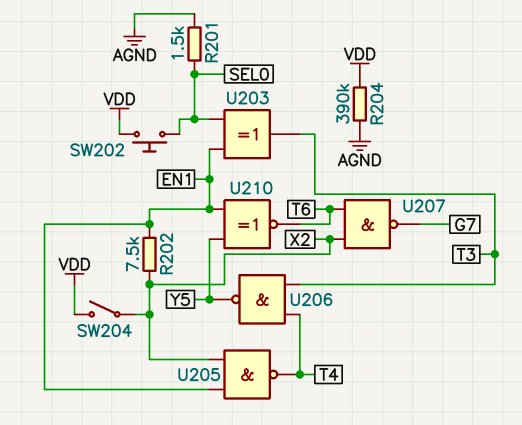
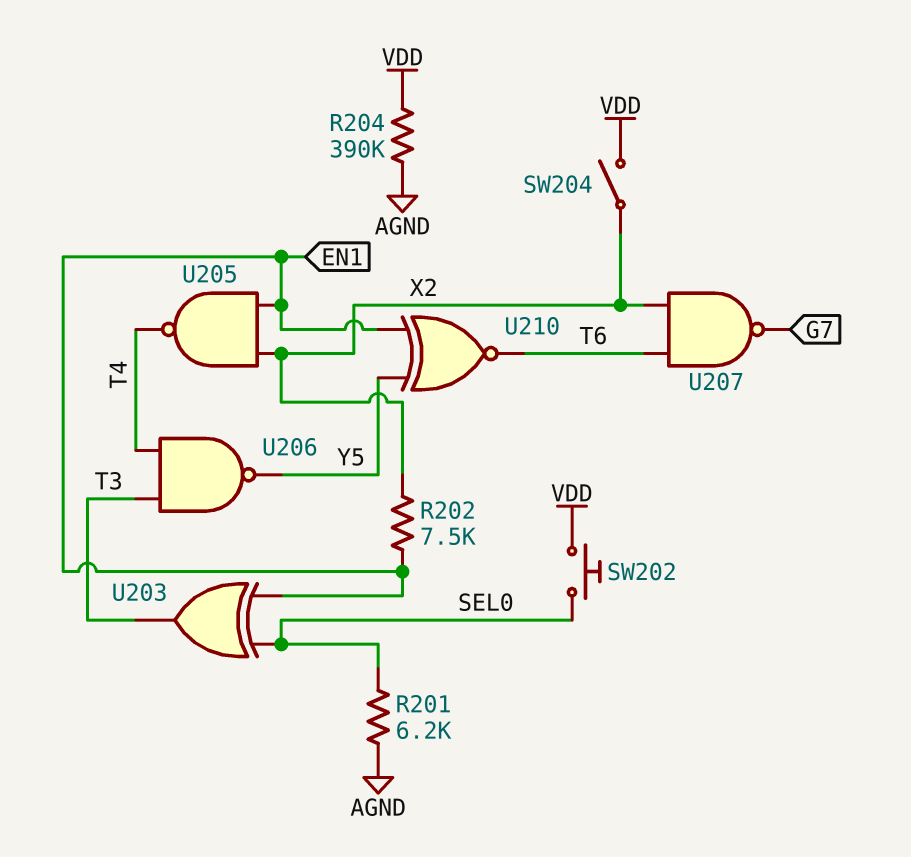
R201: 1.5k (AGND, SEL0) -> 6.2k (AGND, SEL0)

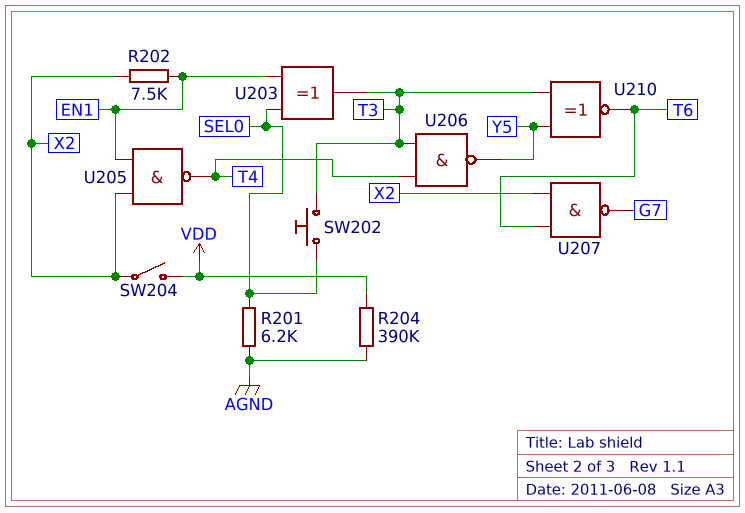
SW202: button (SEL0, VDD) -> button (SEL0, T3)
U210: XNOR (in EN1, in Y5, out T6) -> XNOR (in T3, in Y5, out T6)

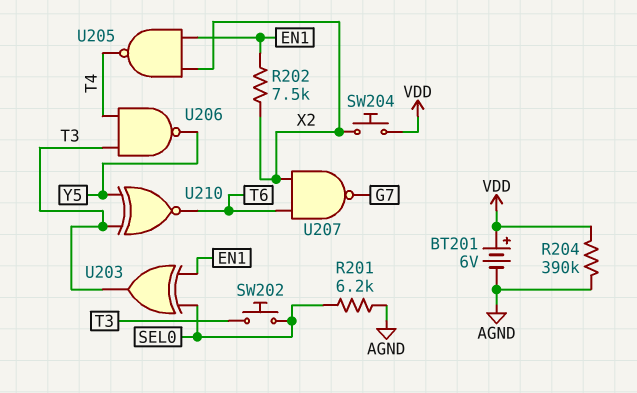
BT201: none -> 6V (plus VDD, minus AGND)
SW204: switch (VDD, X2) -> button (VDD, X2)

